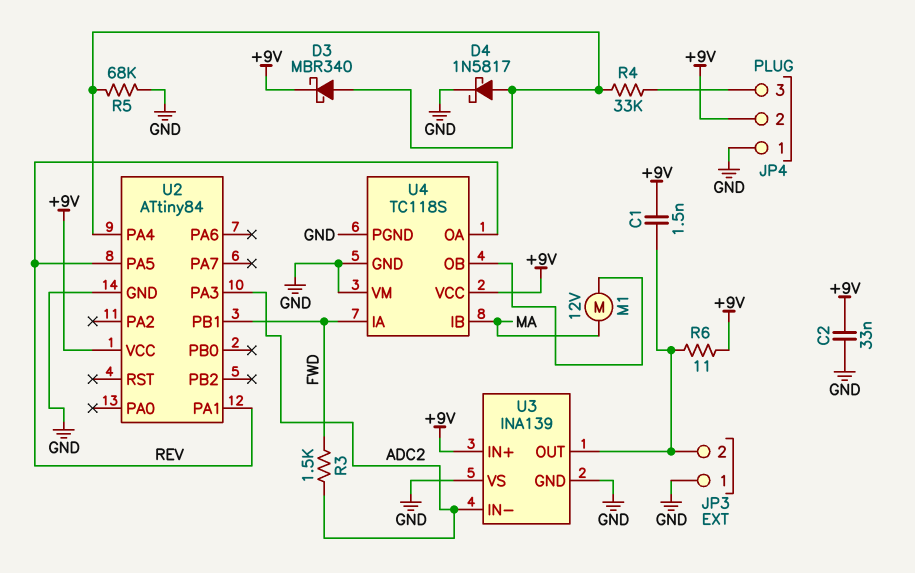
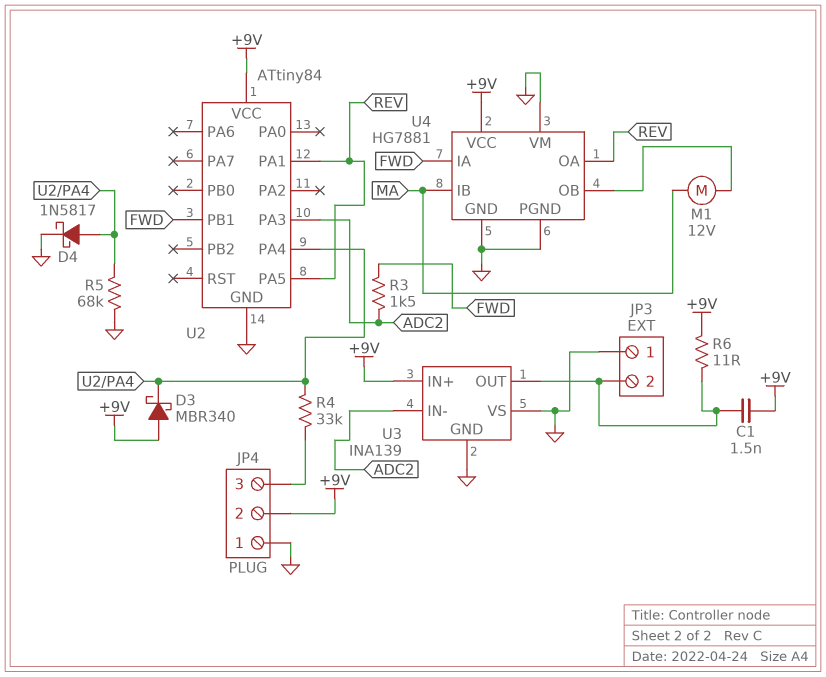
C2: 33nF (+9V, GND) -> none
D3: schottky MBR340 (A U2/PA4, K +9V) -> schottky MBR340 (A +9V, K U2/PA4)
U4: TC118S -> HG7881

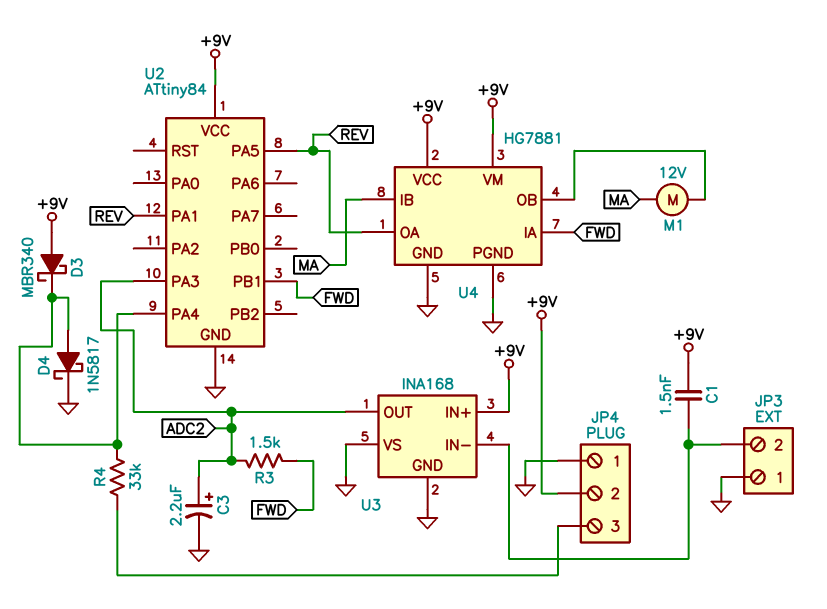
C3: none -> 2.2uF (plus ADC2, minus GND)
R5: 68k (GND, U2/PA4) -> none
R6: 11 (+9V, JP3/2) -> none
U3: INA139 -> INA168
U3 pin IN-: ADC2 -> JP3/2
U3 pin OUT: JP3/2 -> ADC2
U4 pin VM: GND -> +9V

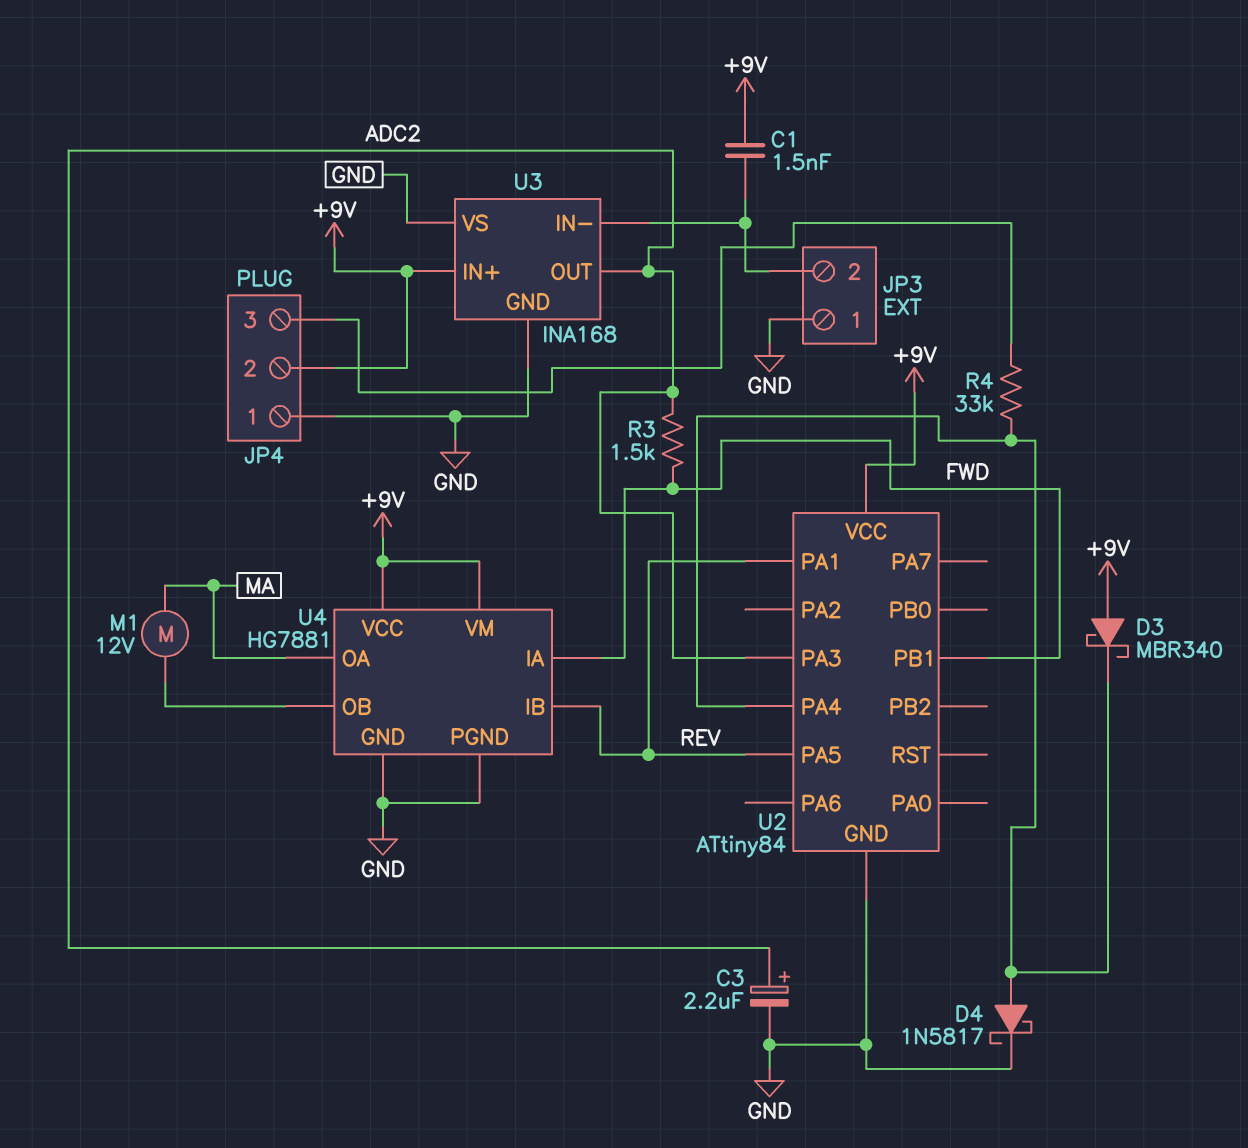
U4 pin IB: MA -> REV
U4 pin OA: REV -> MA

